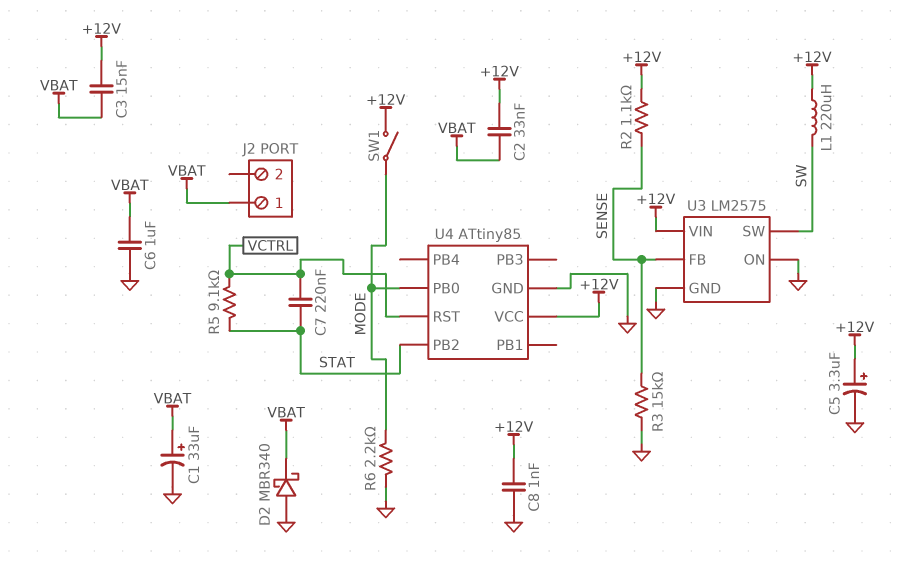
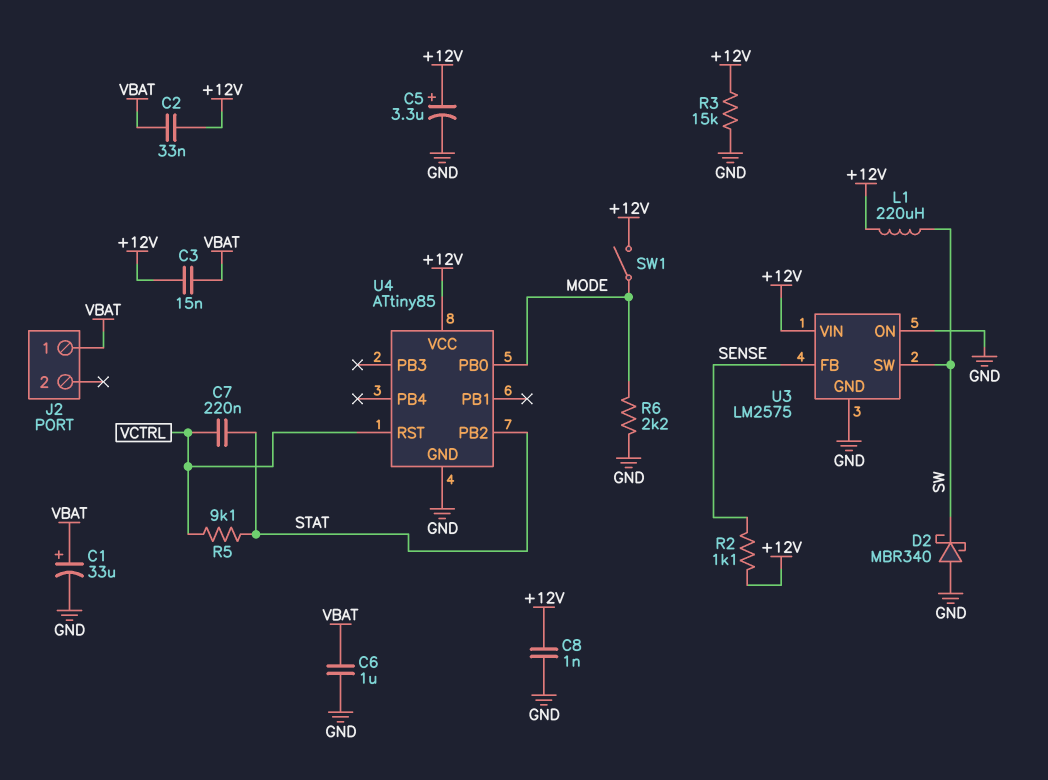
D2: schottky MBR340 (A GND, K VBAT) -> schottky MBR340 (A GND, K SW)
R3: 15k (GND, SENSE) -> 15k (+12V, GND)

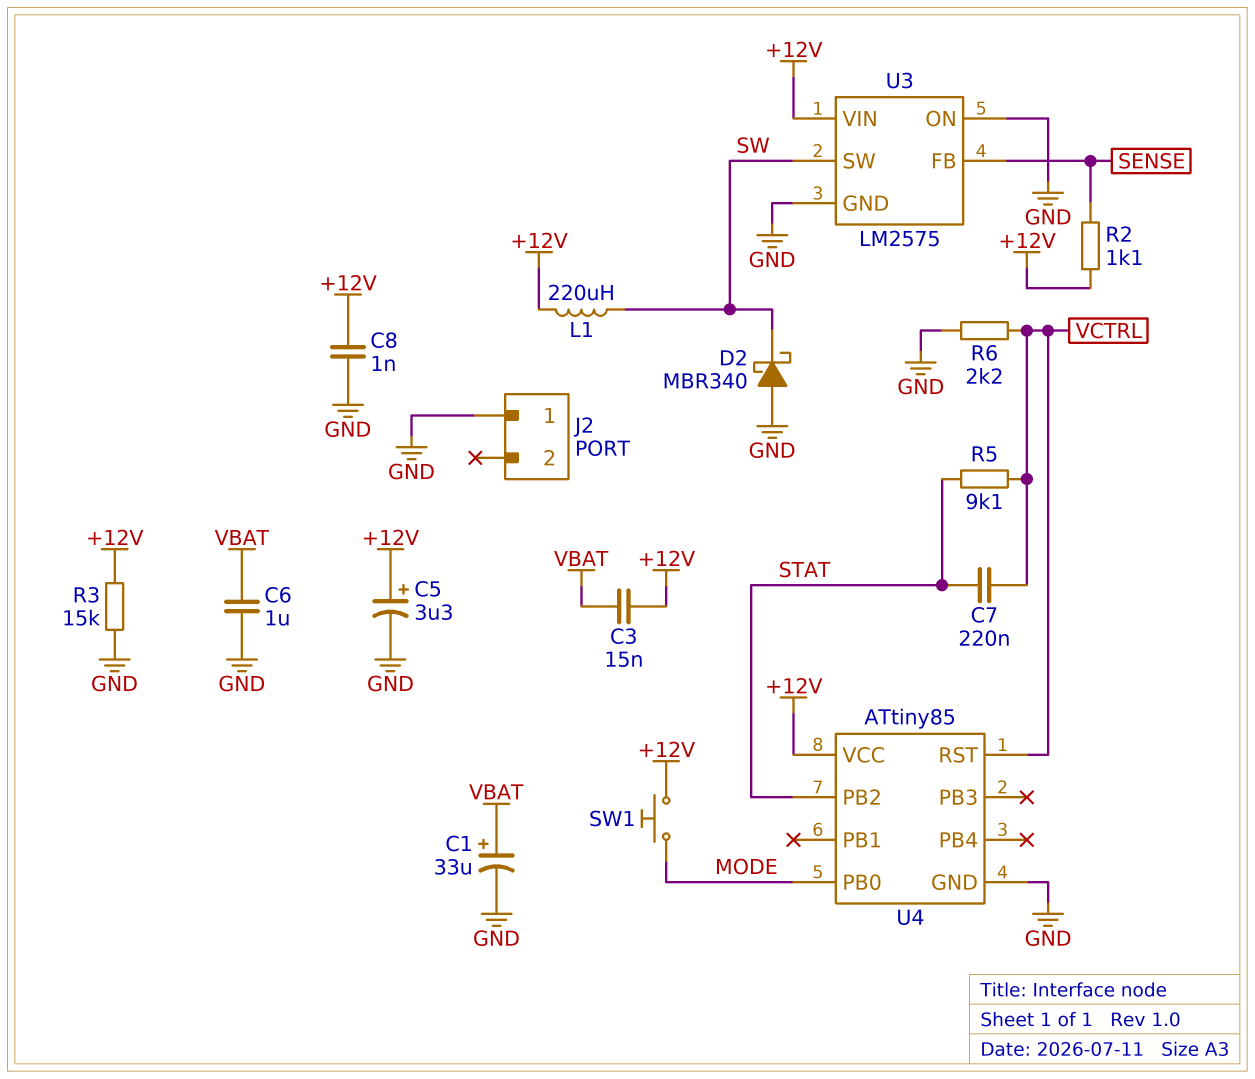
C2: 33nF (+12V, VBAT) -> none
J2 pin 1: VBAT -> GND
R6: 2.2k (GND, MODE) -> 2.2k (GND, VCTRL)
SW1: switch (+12V, MODE) -> button (+12V, MODE)

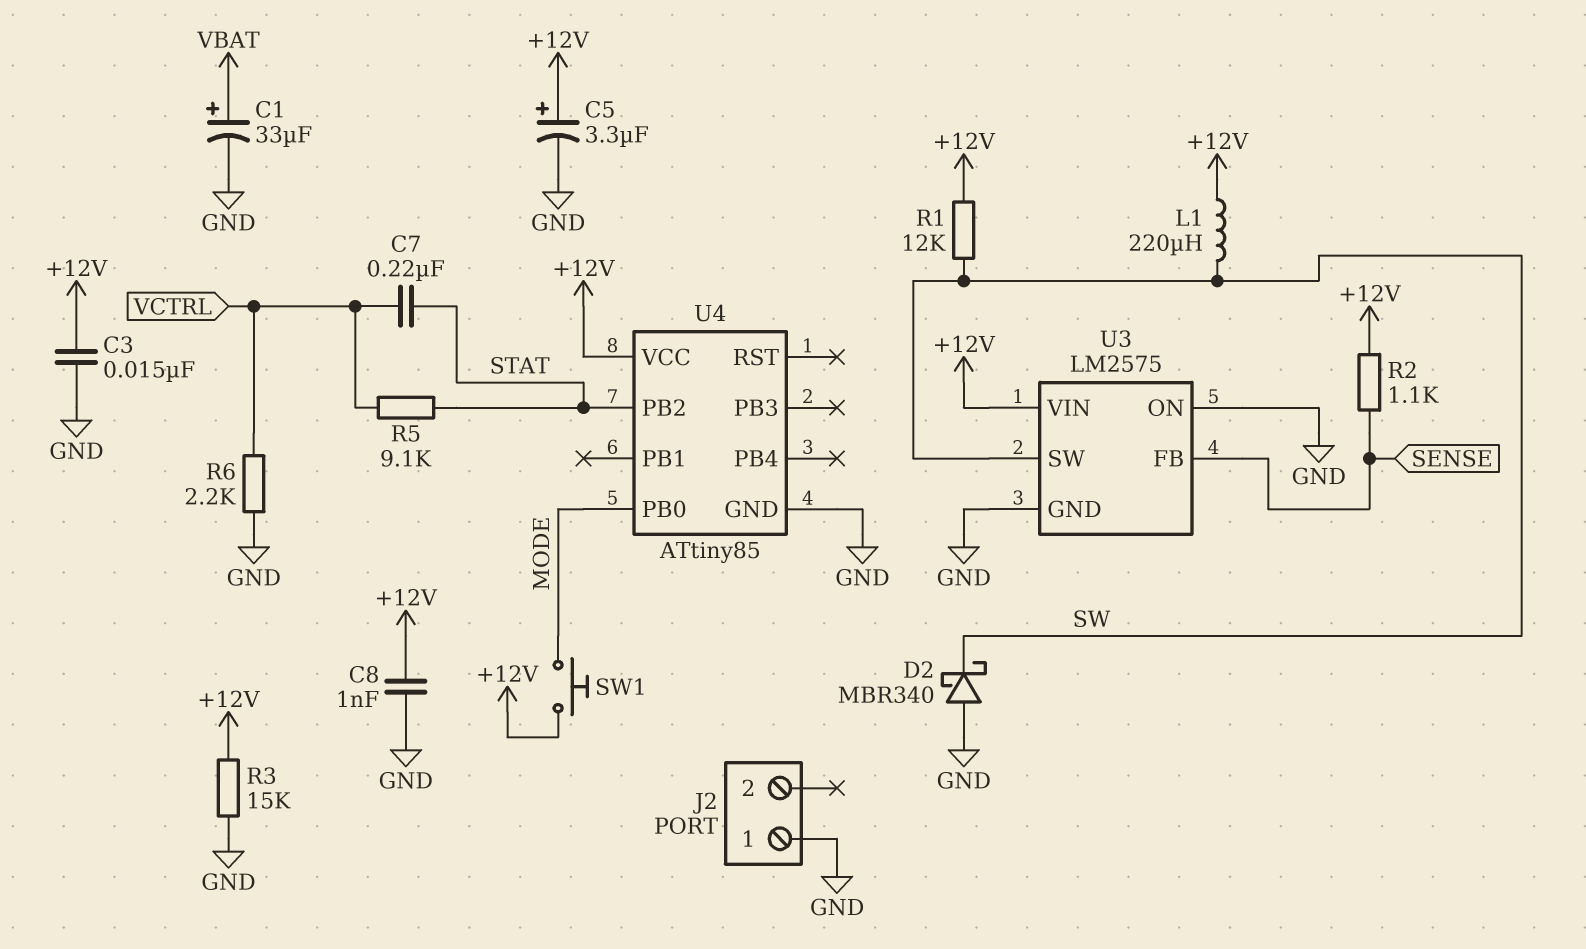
C3: 15nF (+12V, VBAT) -> 15nF (+12V, GND)
C6: 1uF (GND, VBAT) -> none
R1: none -> 12k (+12V, SW)
U4 pin RST: VCTRL -> none

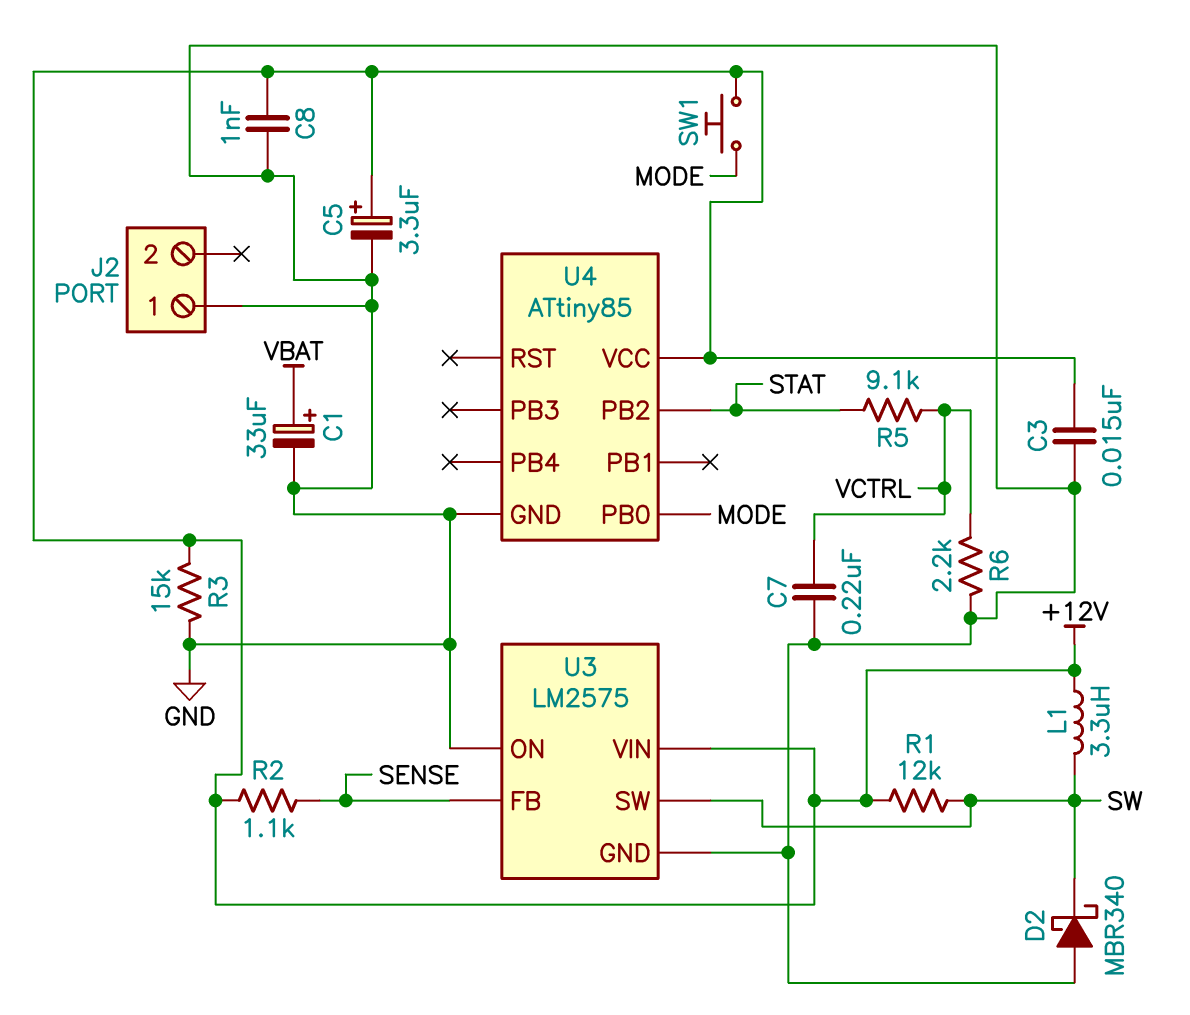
C7: 220nF (STAT, VCTRL) -> 220nF (GND, VCTRL)
L1: 220uH (+12V, SW) -> 3.3uH (+12V, SW)

